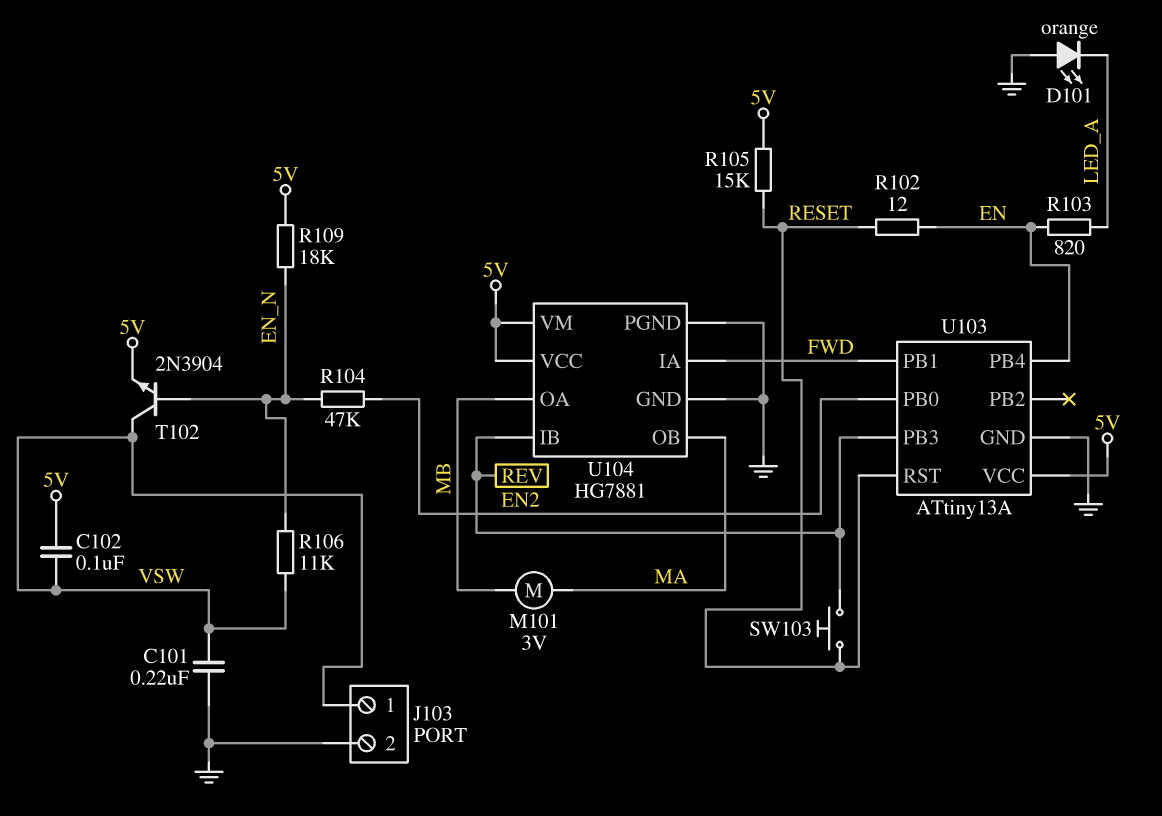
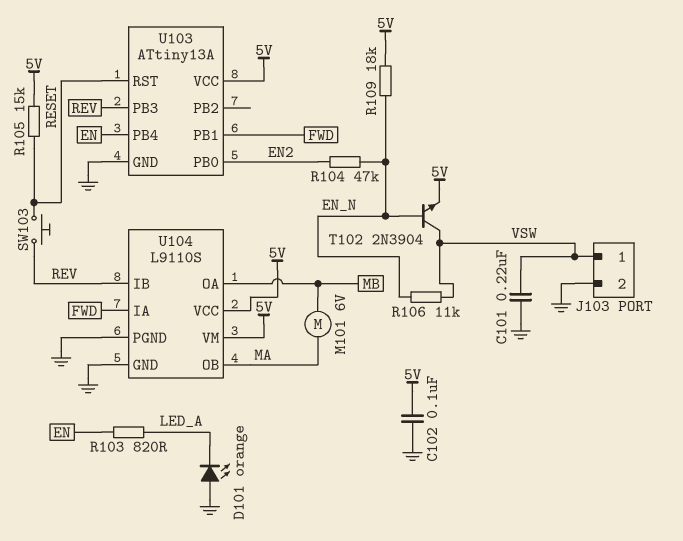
C102: 100nF (5V, VSW) -> 100nF (5V, GND)
M101: motor 3V (MA, MB) -> motor 6V (MA, MB)
R102: 12 (EN, RESET) -> none
U104: HG7881 -> L9110S

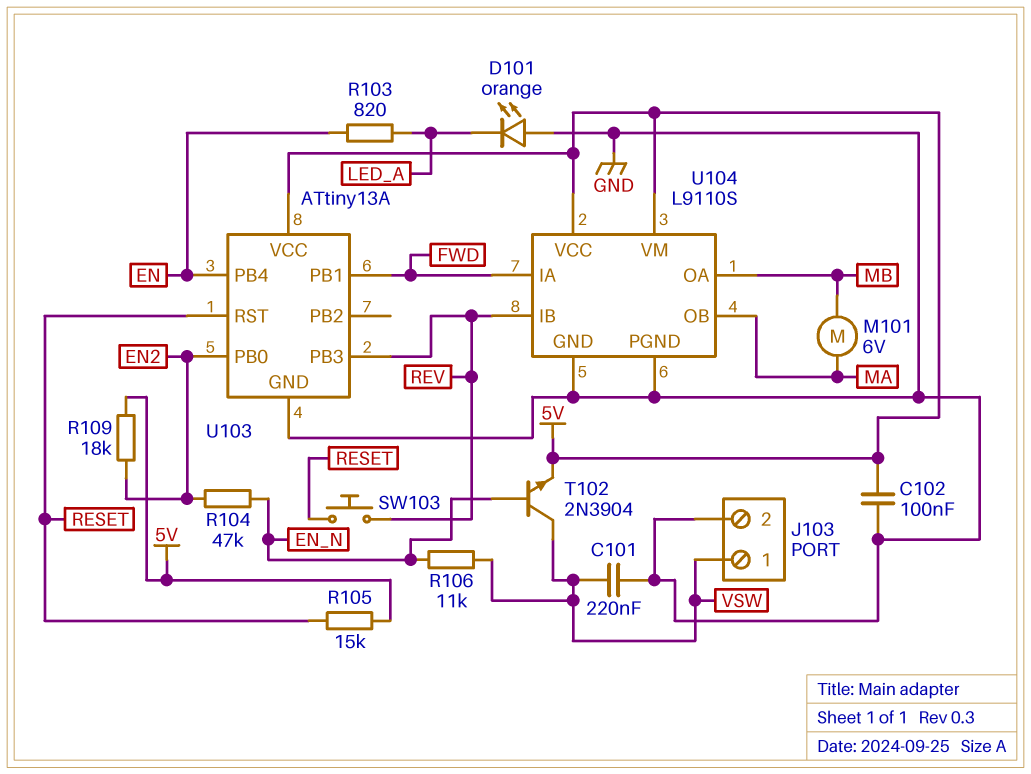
R109: 18k (5V, EN_N) -> 18k (5V, EN2)

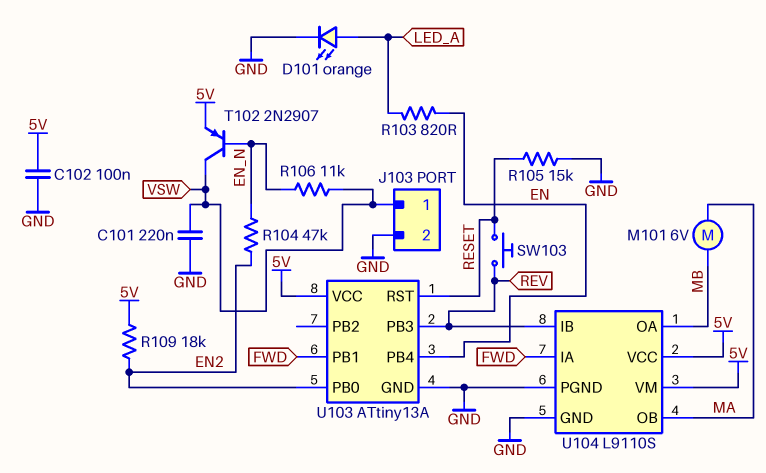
D101: LED orange (A GND, K LED_A) -> LED orange (A LED_A, K GND)
R105: 15k (5V, RESET) -> 15k (GND, RESET)
T102: NPN 2N3904 (B EN_N, C VSW, E 5V) -> PNP 2N2907 (B EN_N, C VSW, E 5V)

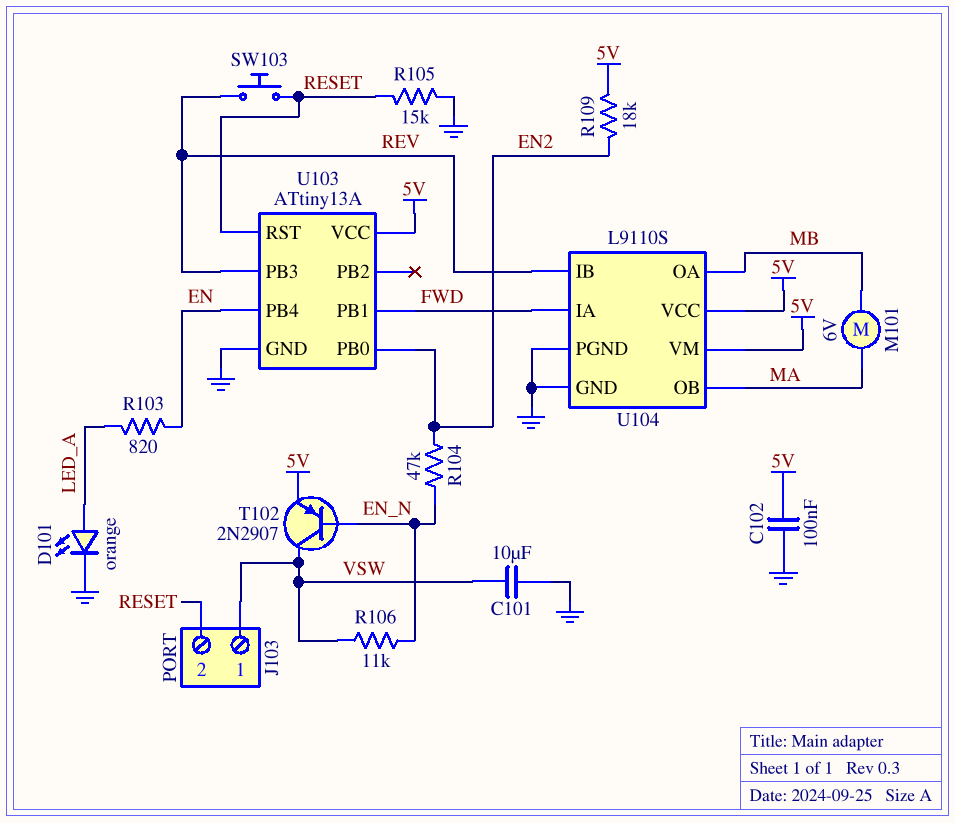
C101: 220nF (GND, VSW) -> 10uF (GND, VSW)
J103 pin 2: GND -> RESET

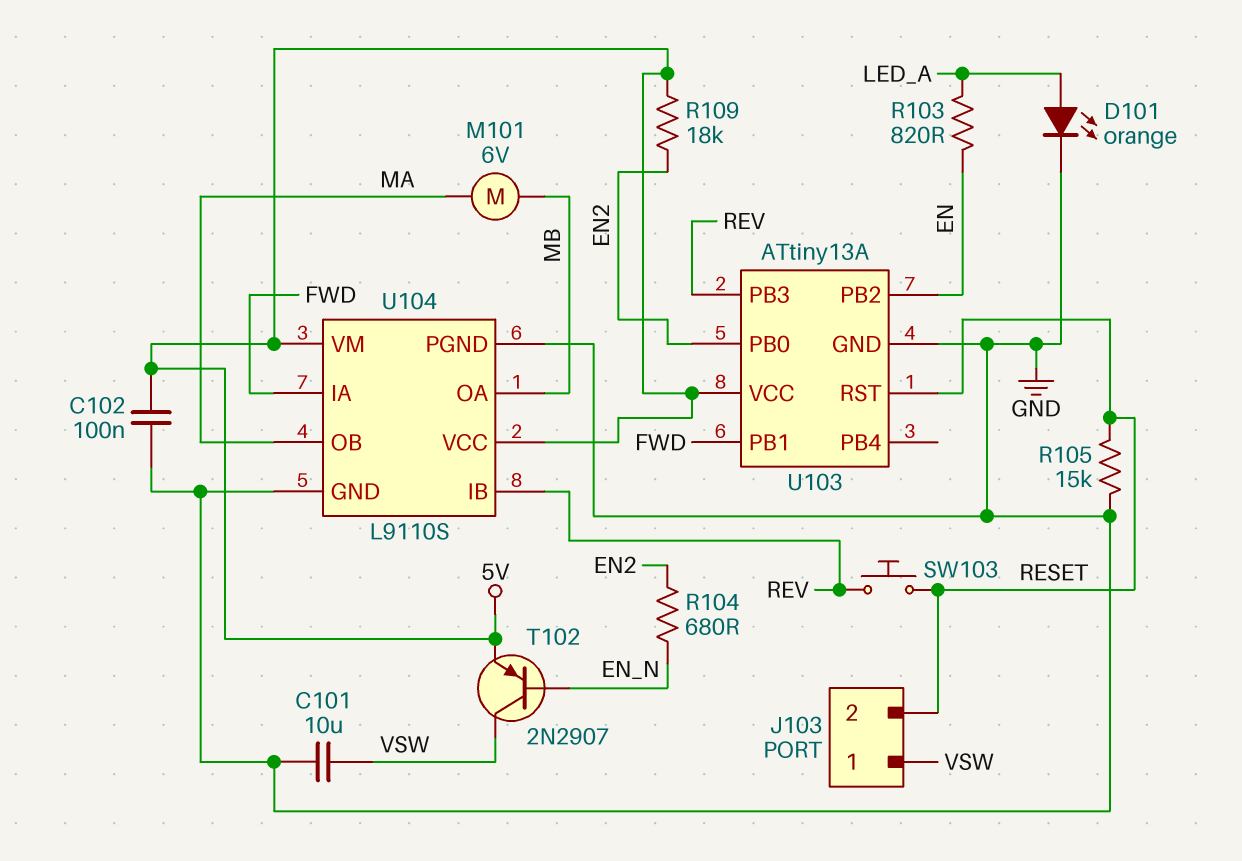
R104: 47k (EN2, EN_N) -> 680 (EN2, EN_N)
R106: 11k (EN_N, VSW) -> none
U103 pin PB2: none -> EN
U103 pin PB4: EN -> none

